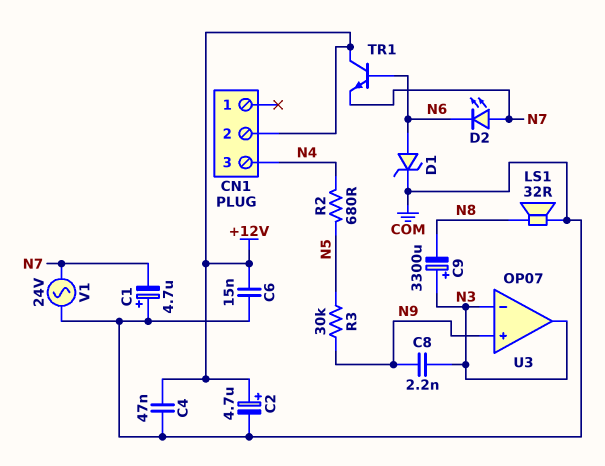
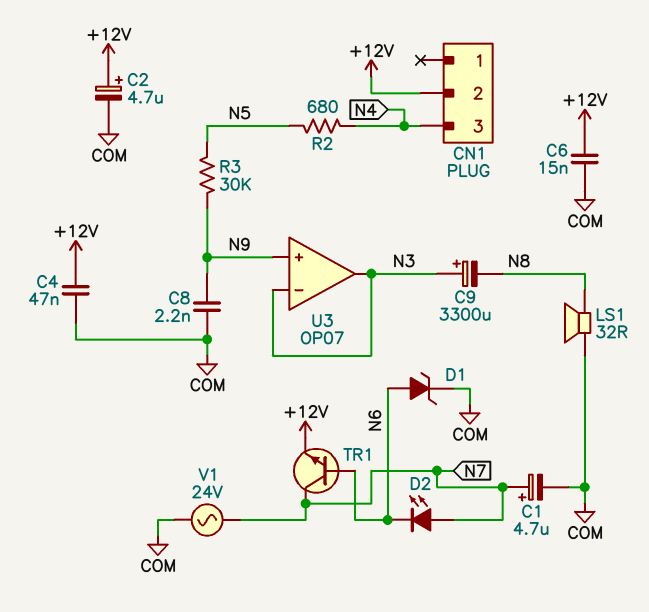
C1: 4.7uF (plus COM, minus N7) -> 4.7uF (plus N7, minus COM)
C8: 2.2nF (N3, N9) -> 2.2nF (COM, N9)
TR1: NPN (B N6, C +12V, E N7) -> NPN (B N6, C N7, E +12V)

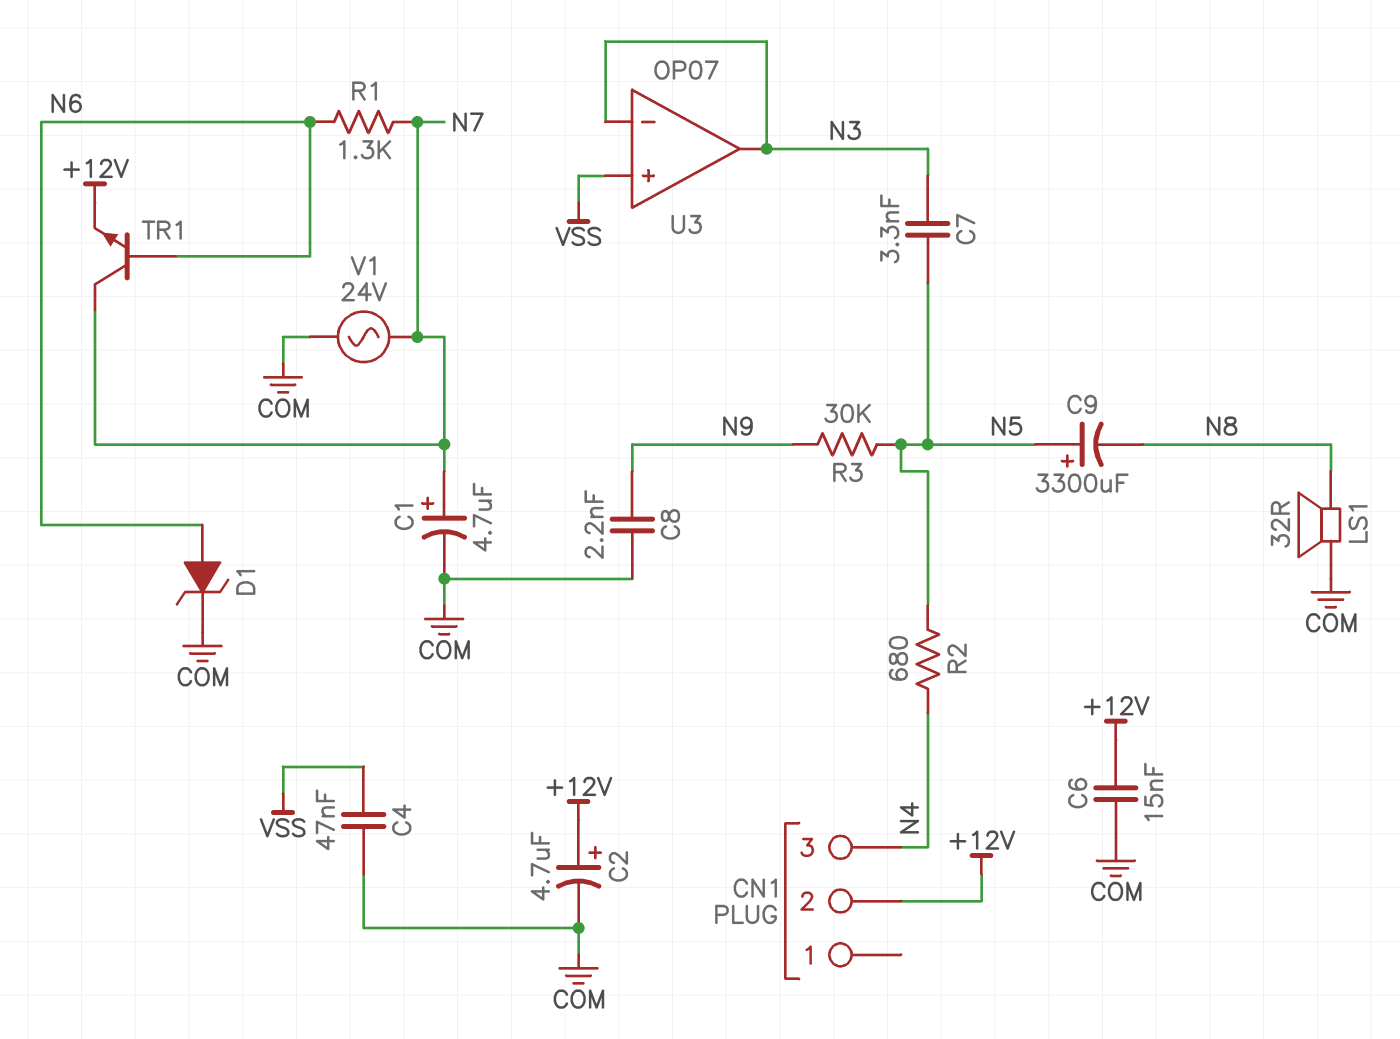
C4: 47nF (+12V, COM) -> 47nF (COM, VSS)
C7: none -> 3.3nF (N3, N5)
C9: 3300uF (plus N3, minus N8) -> 3300uF (plus N5, minus N8)
D2: LED (A N7, K N6) -> none
R1: none -> 1.3k (N6, N7)
U3 pin in+: N9 -> VSS

